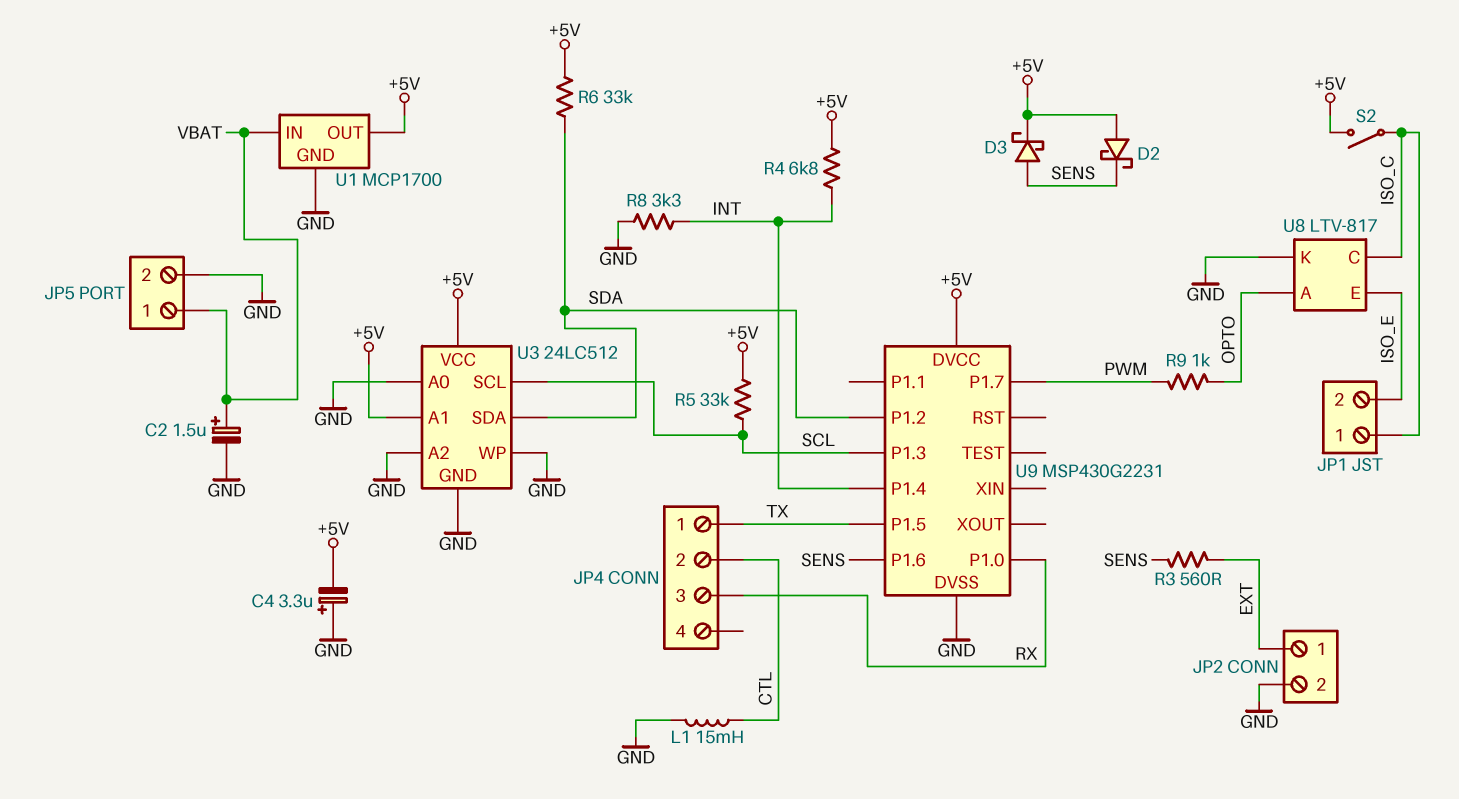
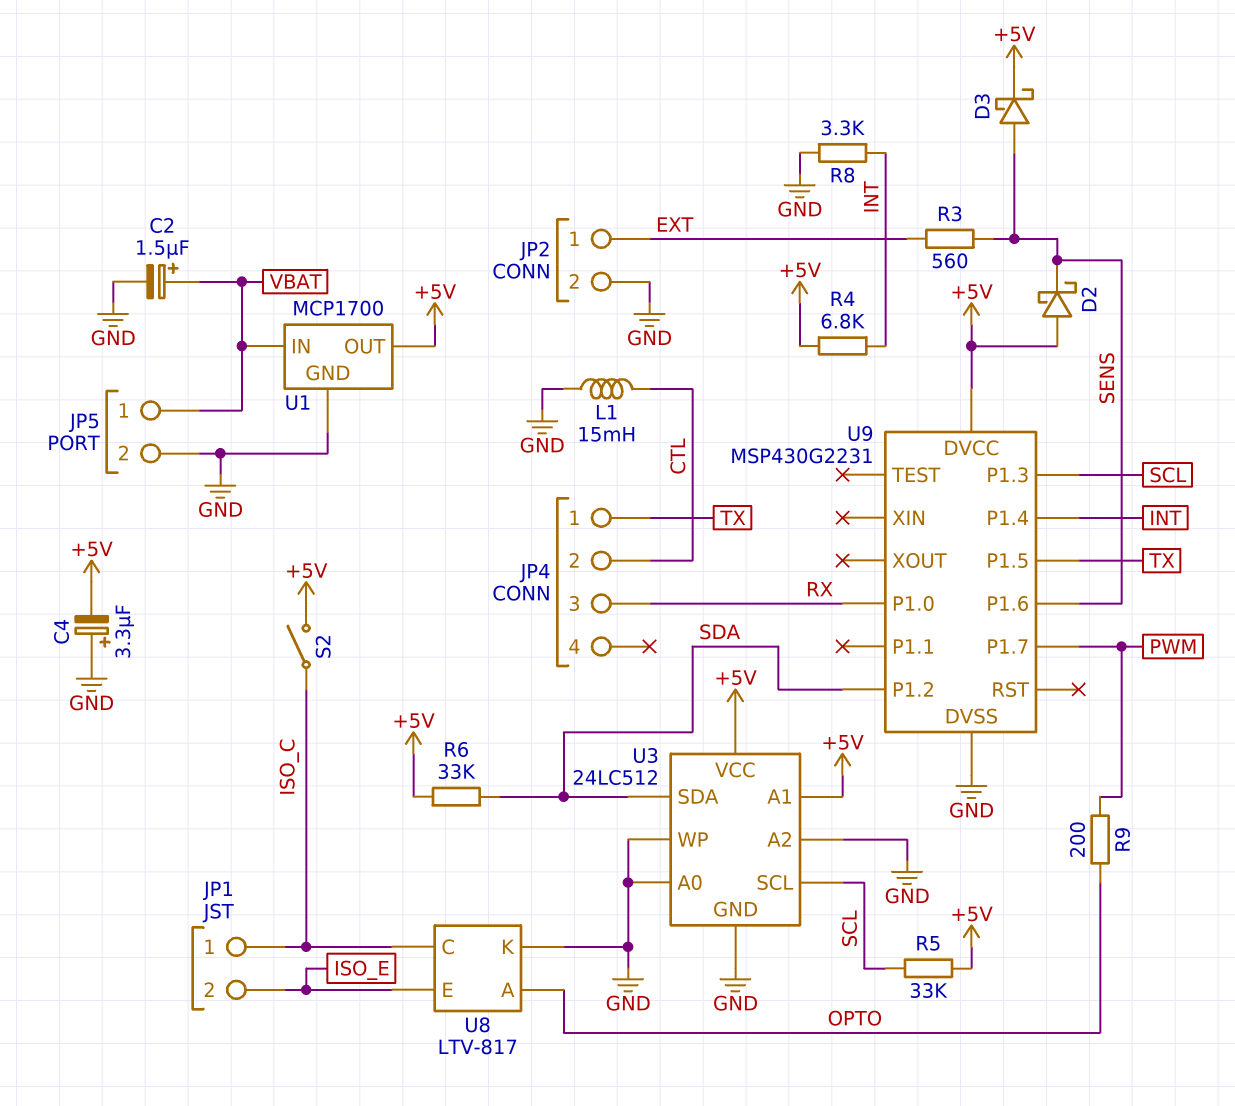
R9: 1k (OPTO, PWM) -> 200 (OPTO, PWM)

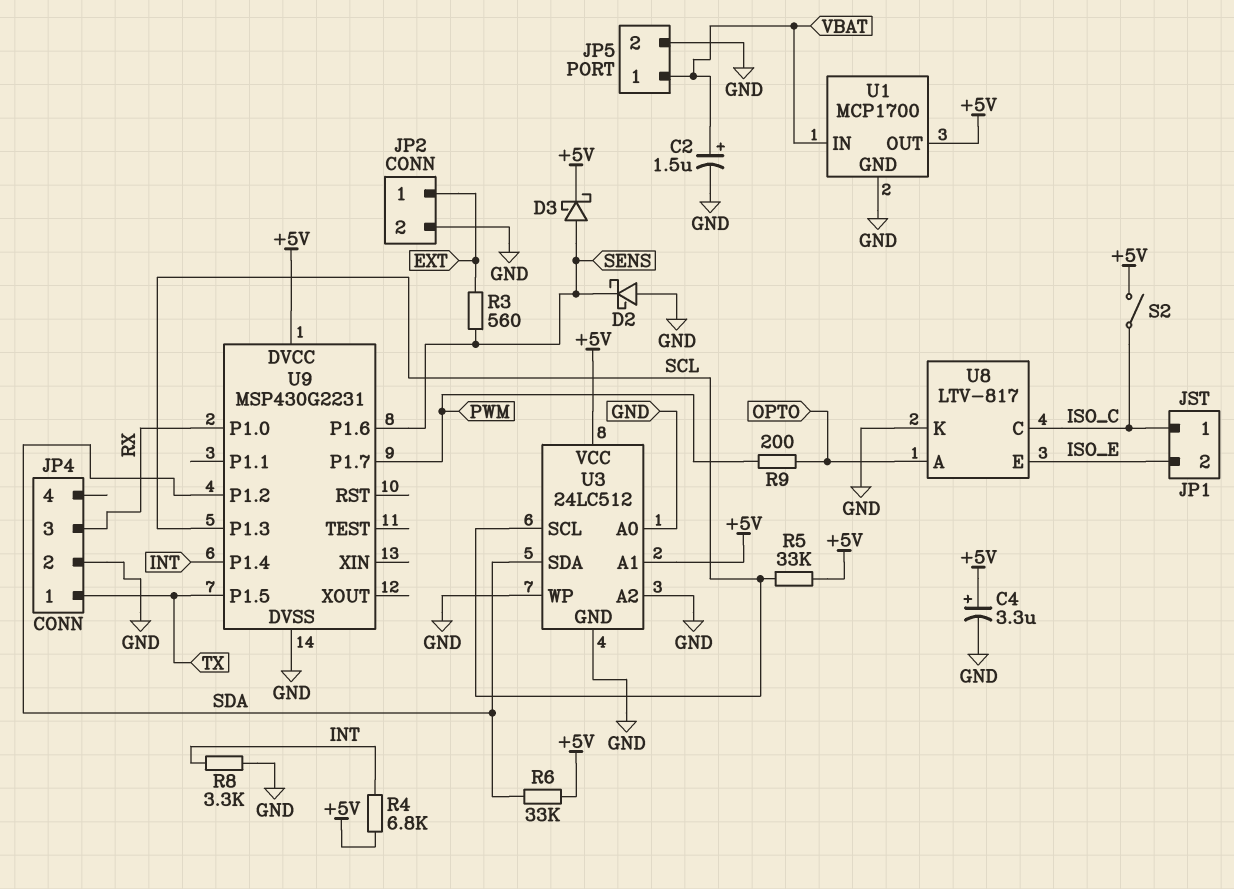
C4: 3.3uF (plus GND, minus +5V) -> 3.3uF (plus +5V, minus GND)
D2: schottky (A +5V, K SENS) -> schottky (A GND, K SENS)
JP4 pin 2: CTL -> GND
L1: 15mH (CTL, GND) -> none

